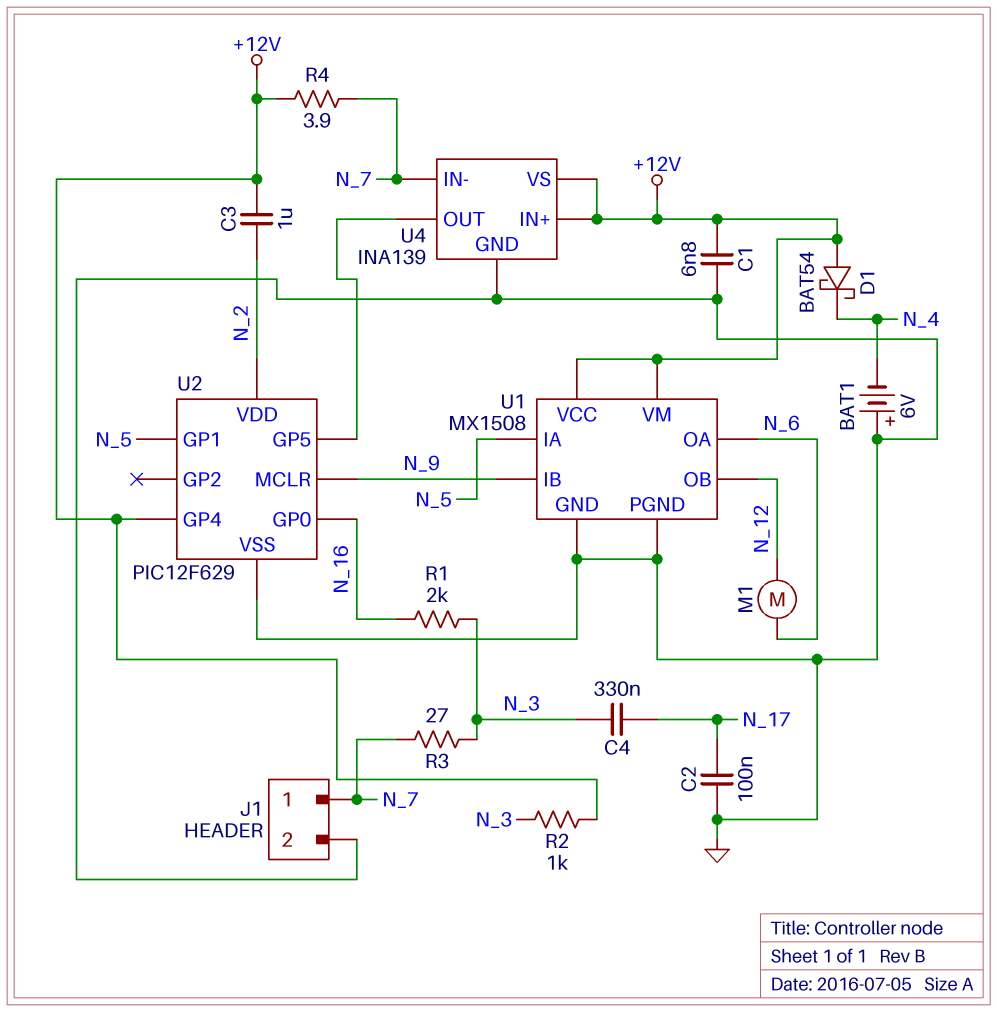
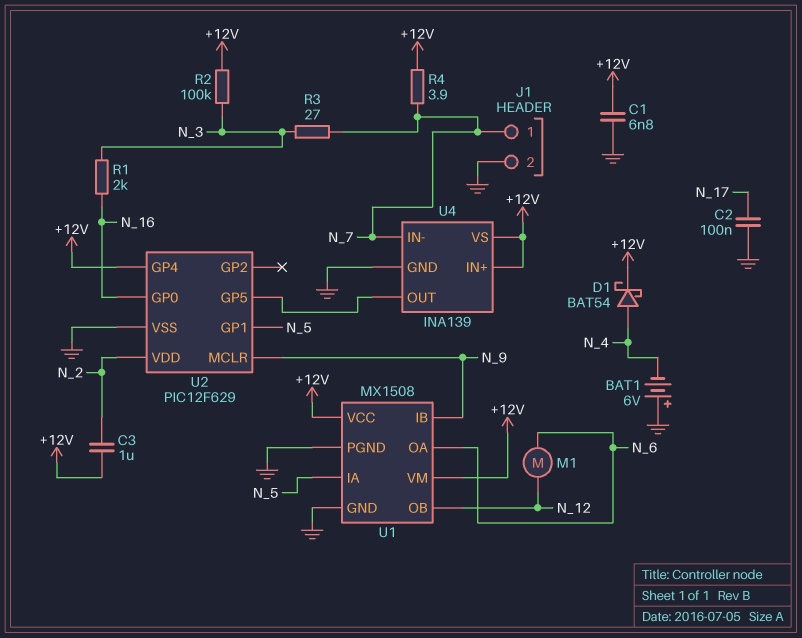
C4: 330nF (N_3, N_17) -> none
D1: schottky BAT54 (A +12V, K N_4) -> schottky BAT54 (A N_4, K +12V)
R2: 1k (+12V, N_3) -> 100k (+12V, N_3)

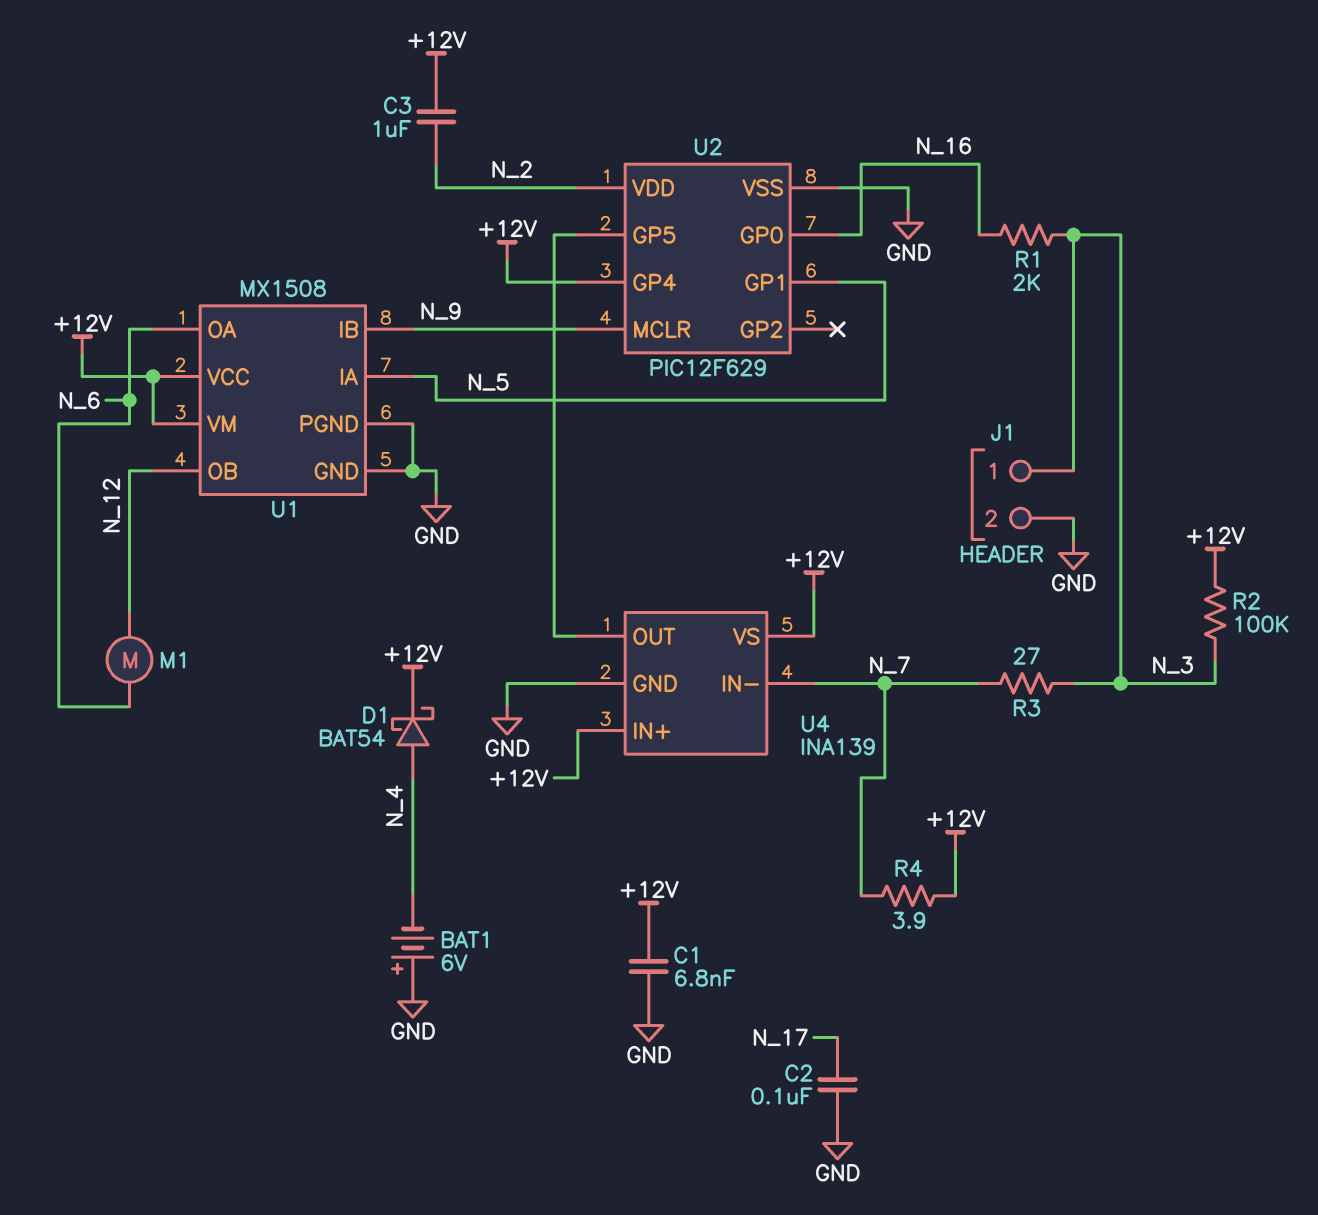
J1 pin 1: N_7 -> N_3

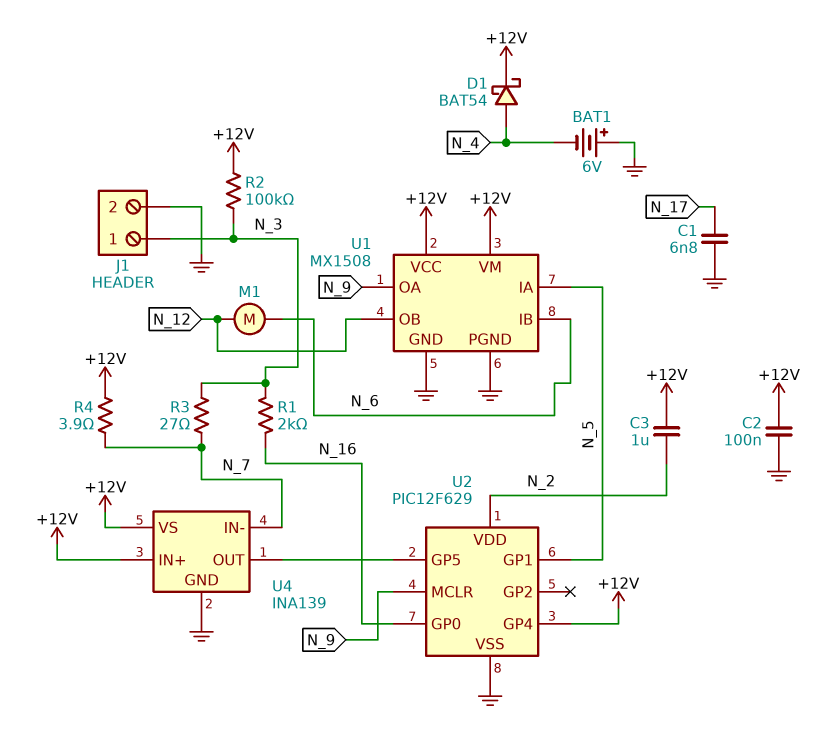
C1: 6.8nF (+12V, GND) -> 6.8nF (GND, N_17)
C2: 100nF (GND, N_17) -> 100nF (+12V, GND)
U1 pin IB: N_9 -> N_6
U1 pin OA: N_6 -> N_9

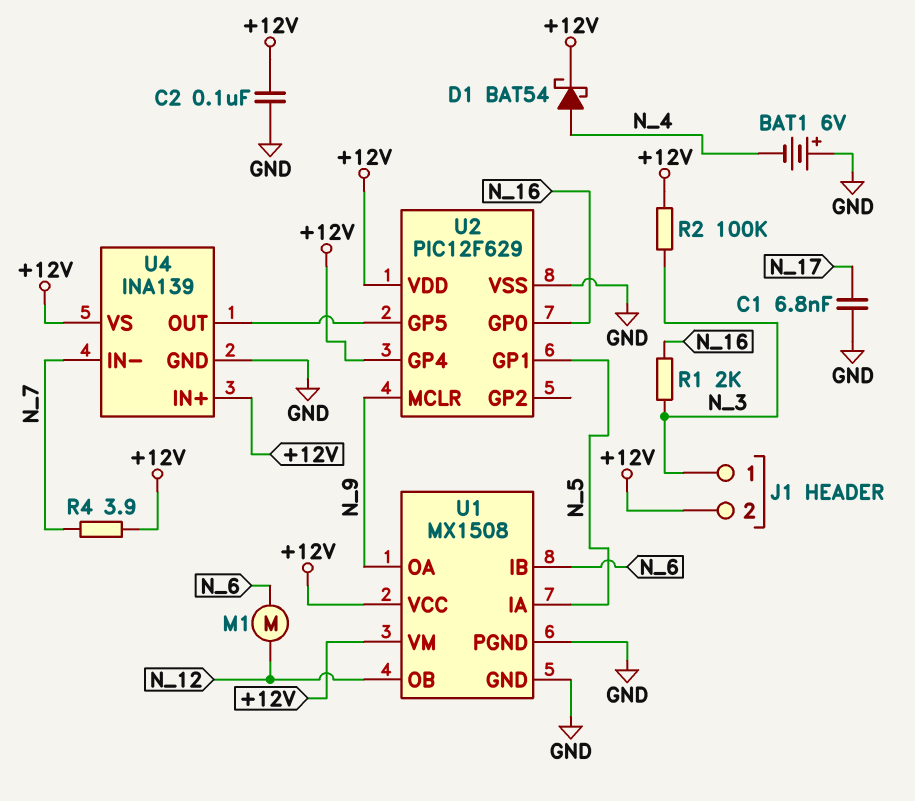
C3: 1uF (+12V, N_2) -> none
J1 pin 2: GND -> +12V
R3: 27 (N_3, N_7) -> none
U2 pin VDD: N_2 -> +12V

